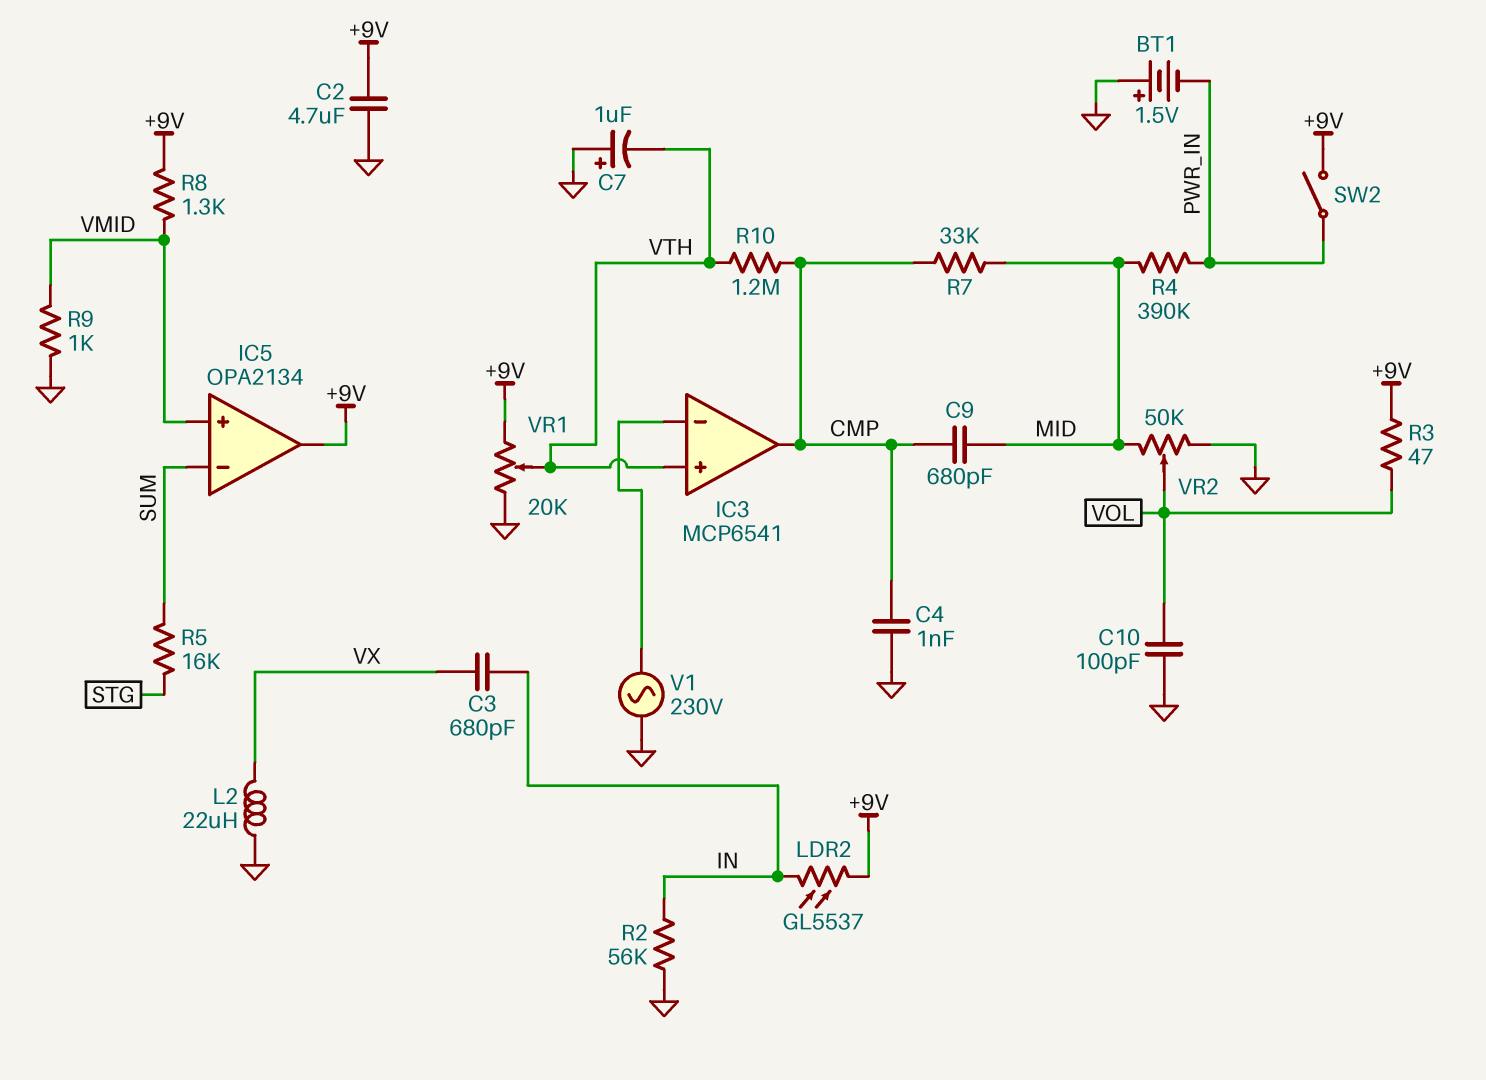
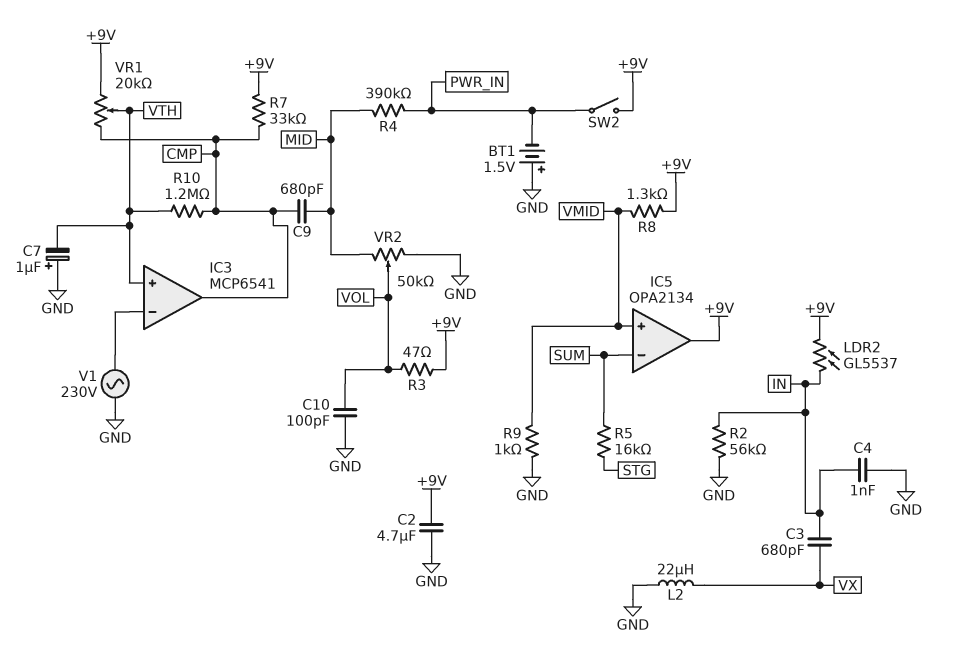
C4: 1nF (CMP, GND) -> 1nF (GND, IN)
R7: 33k (CMP, MID) -> 33k (+9V, CMP)
VR1: 20k (+9V, GND, wiper VTH) -> 20k (+9V, CMP, wiper VTH)

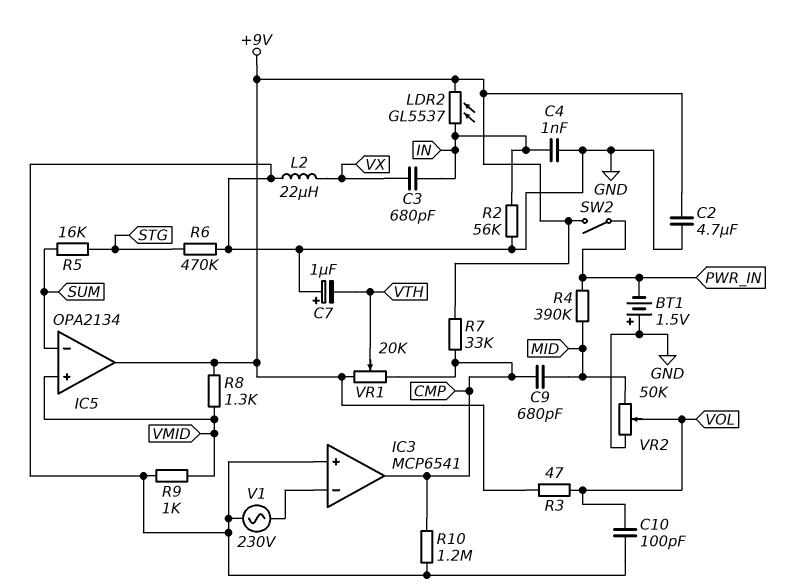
IC3 pin in+: VTH -> GND
R6: none -> 470k (GND, STG)
R10: 1.2M (CMP, VTH) -> 1.2M (CMP, GND)

